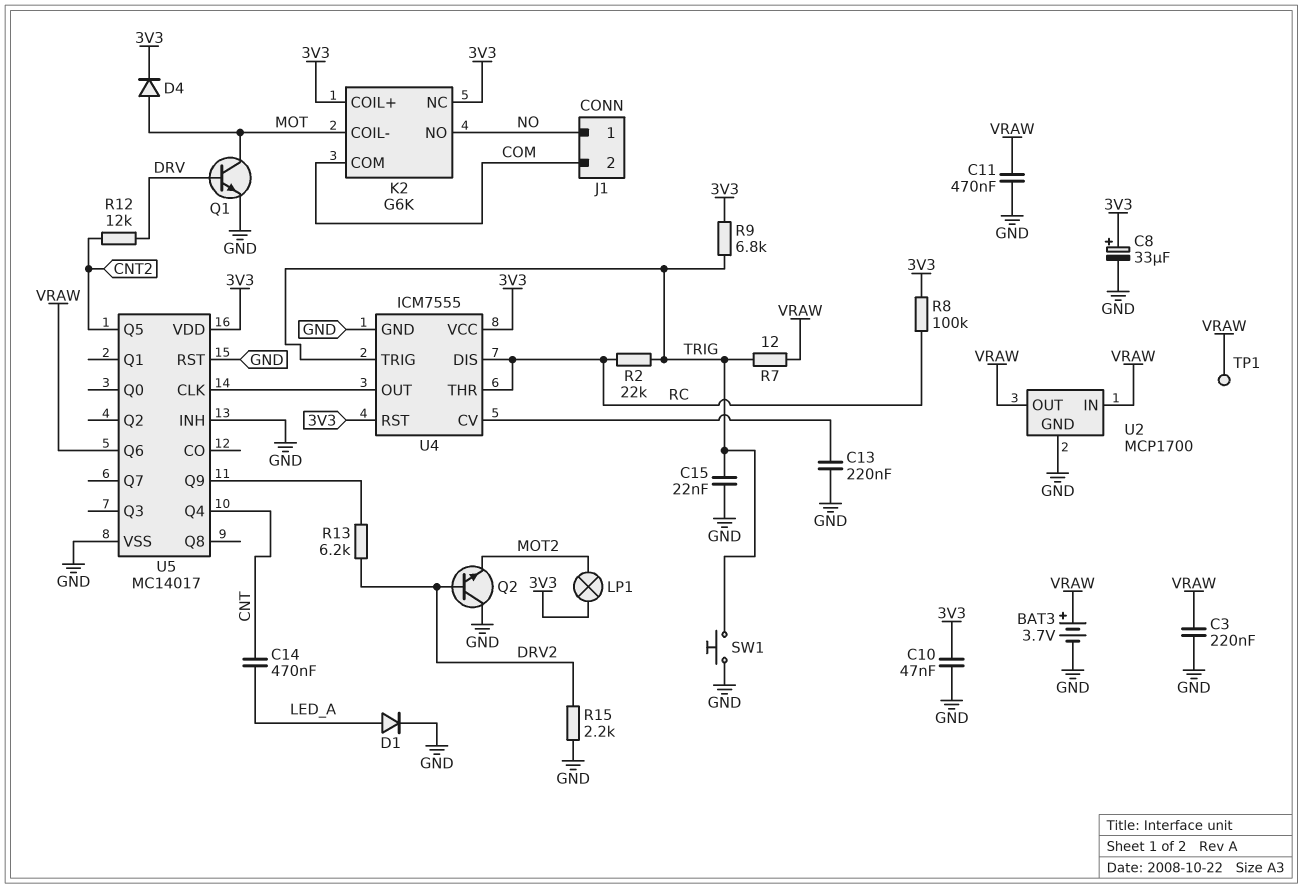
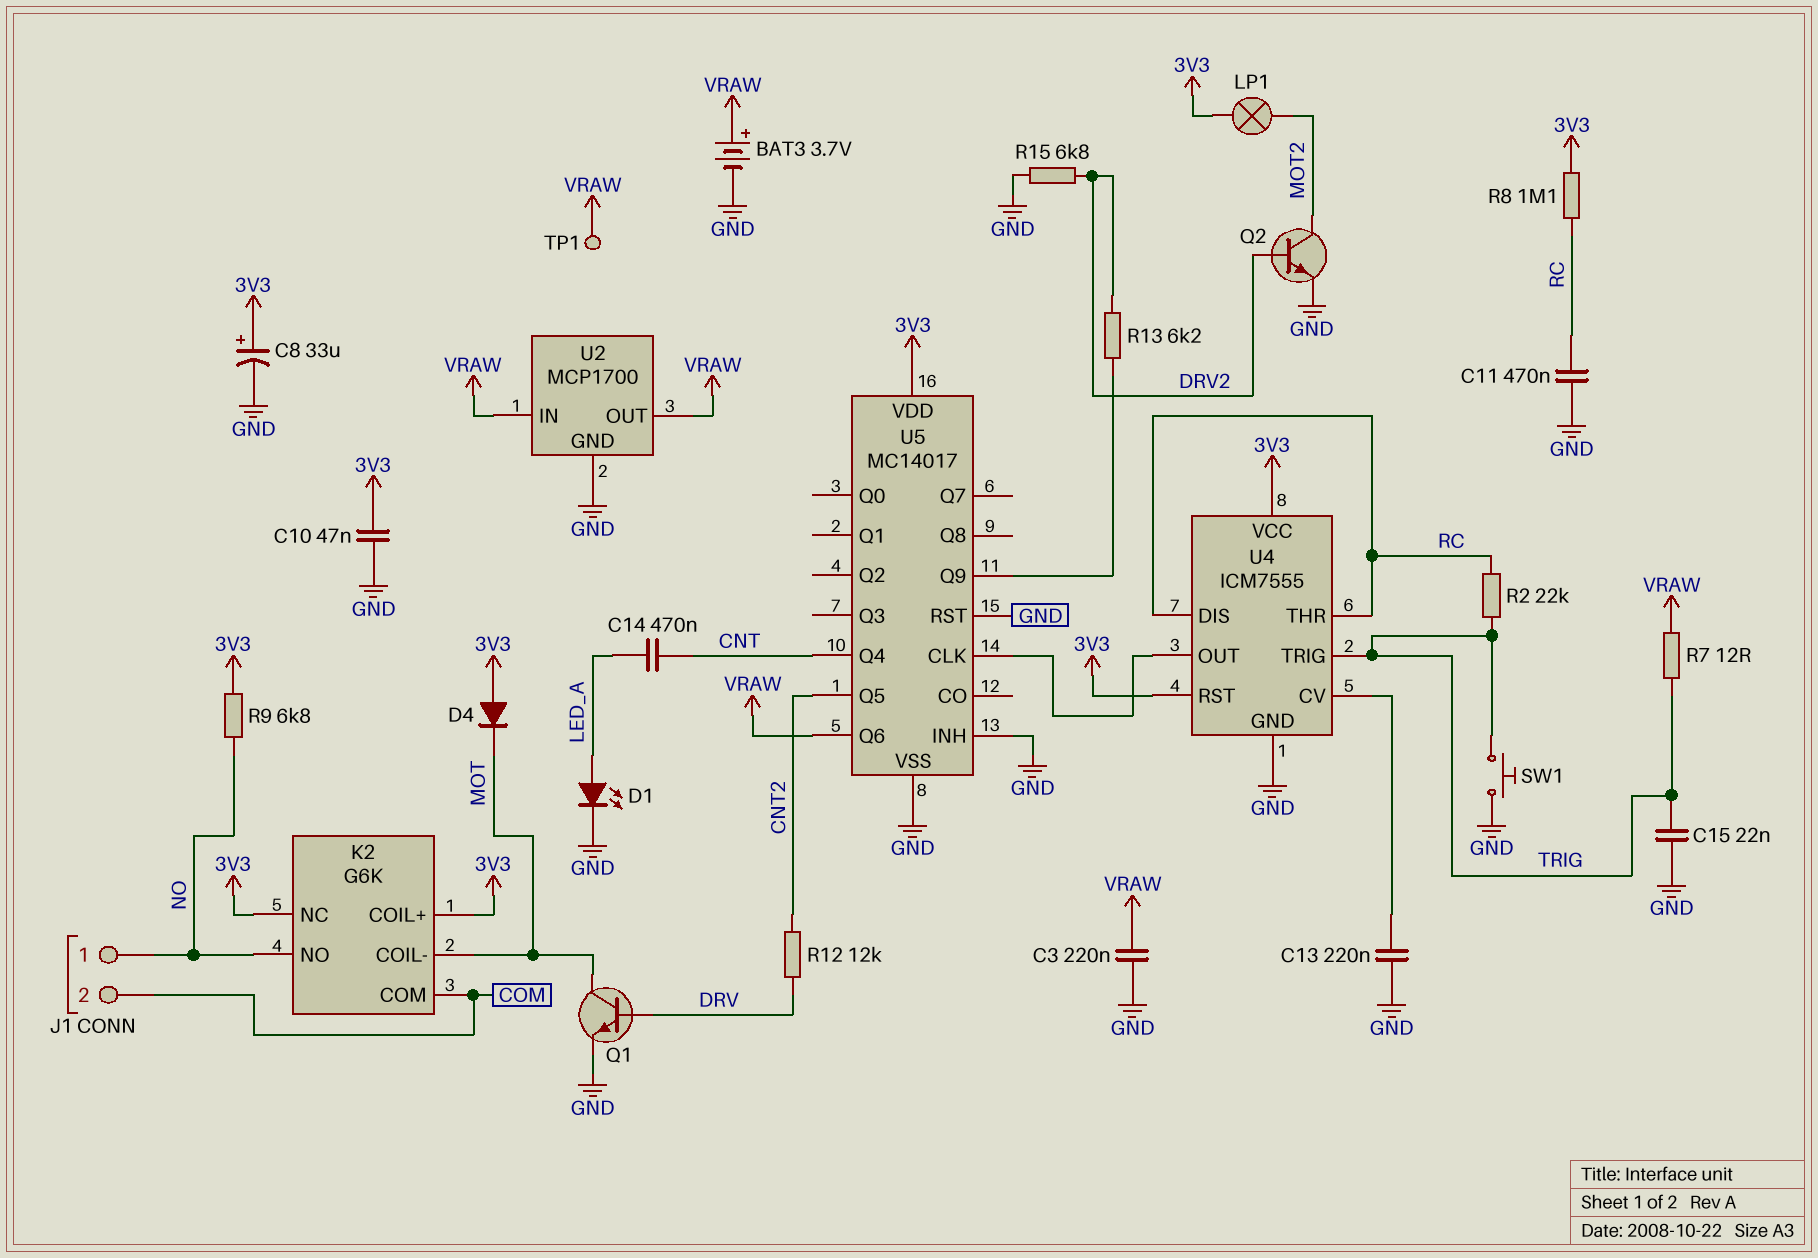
C11: 470nF (GND, VRAW) -> 470nF (GND, RC)
D1: diode (A LED_A, K GND) -> LED (A LED_A, K GND)
D4: diode (A MOT, K 3V3) -> diode (A 3V3, K MOT)
Q2: NPN (B DRV2, C GND, E MOT2) -> NPN (B DRV2, C MOT2, E GND)
R8: 100k (3V3, RC) -> 1.1M (3V3, RC)
R9: 6.8k (3V3, TRIG) -> 6.8k (3V3, NO)
R15: 2.2k (DRV2, GND) -> 6.8k (DRV2, GND)

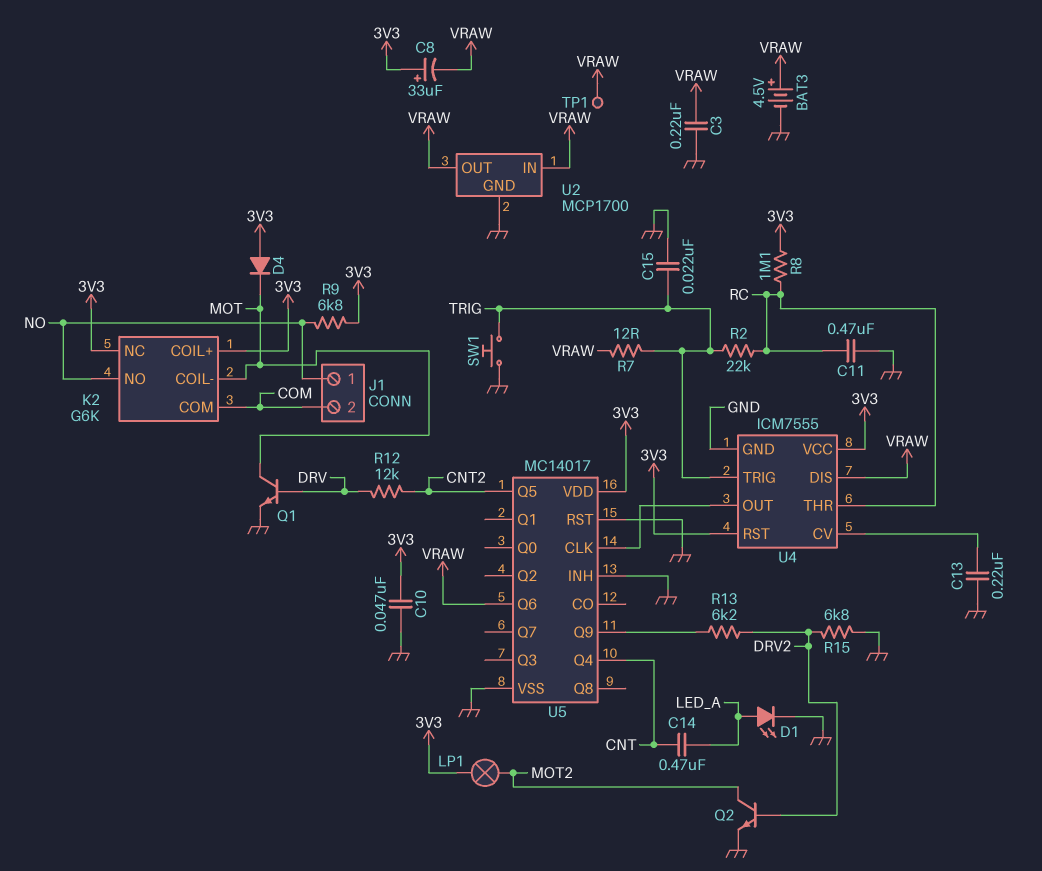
BAT3: 3.7V (plus VRAW, minus GND) -> 4.5V (plus VRAW, minus GND)
C8: 33uF (plus 3V3, minus GND) -> 33uF (plus 3V3, minus VRAW)
U4 pin DIS: RC -> VRAW

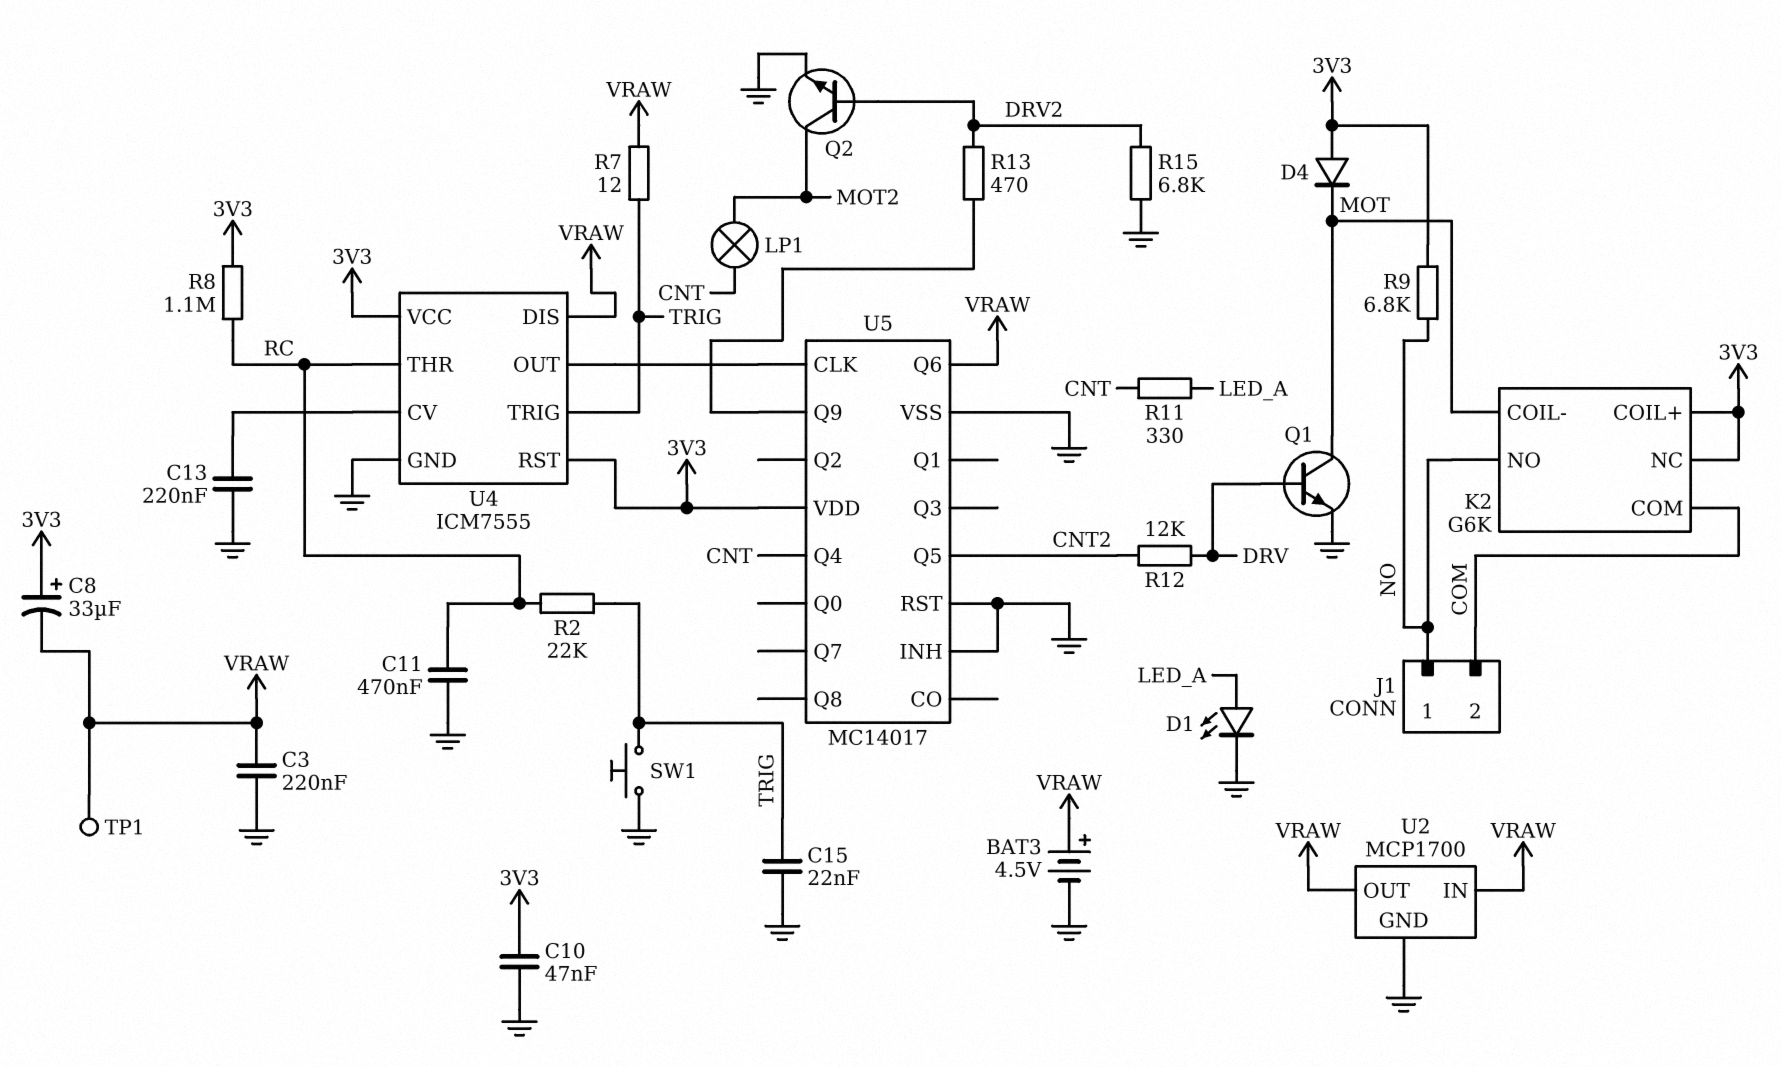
C14: 470nF (CNT, LED_A) -> none
LP1: lamp (3V3, MOT2) -> lamp (CNT, MOT2)
R11: none -> 330 (CNT, LED_A)
R13: 6.2k (DRV2, U5/Q9) -> 470 (DRV2, U5/Q9)

